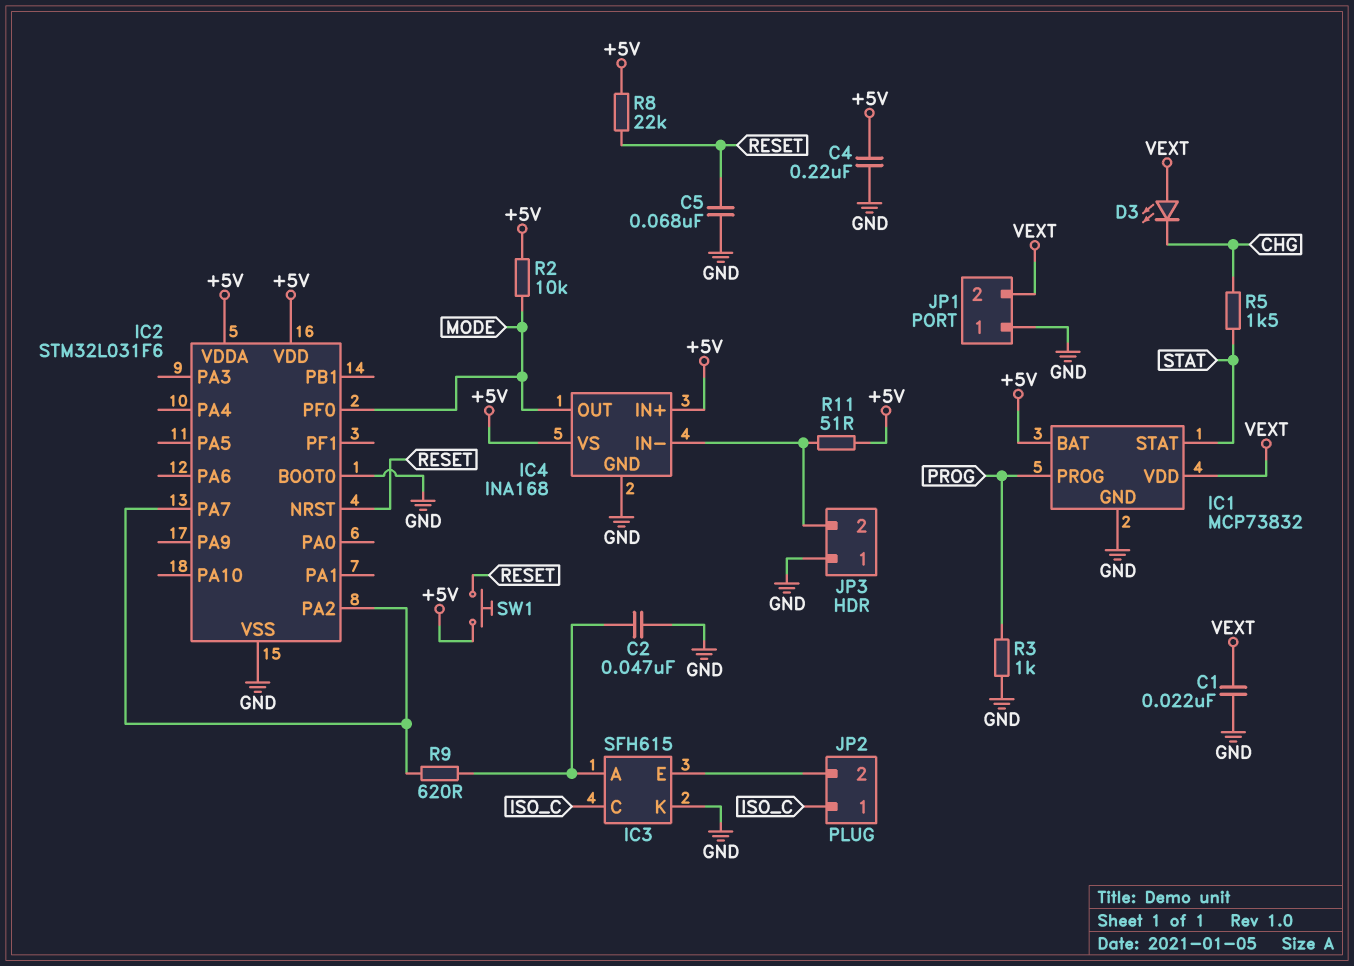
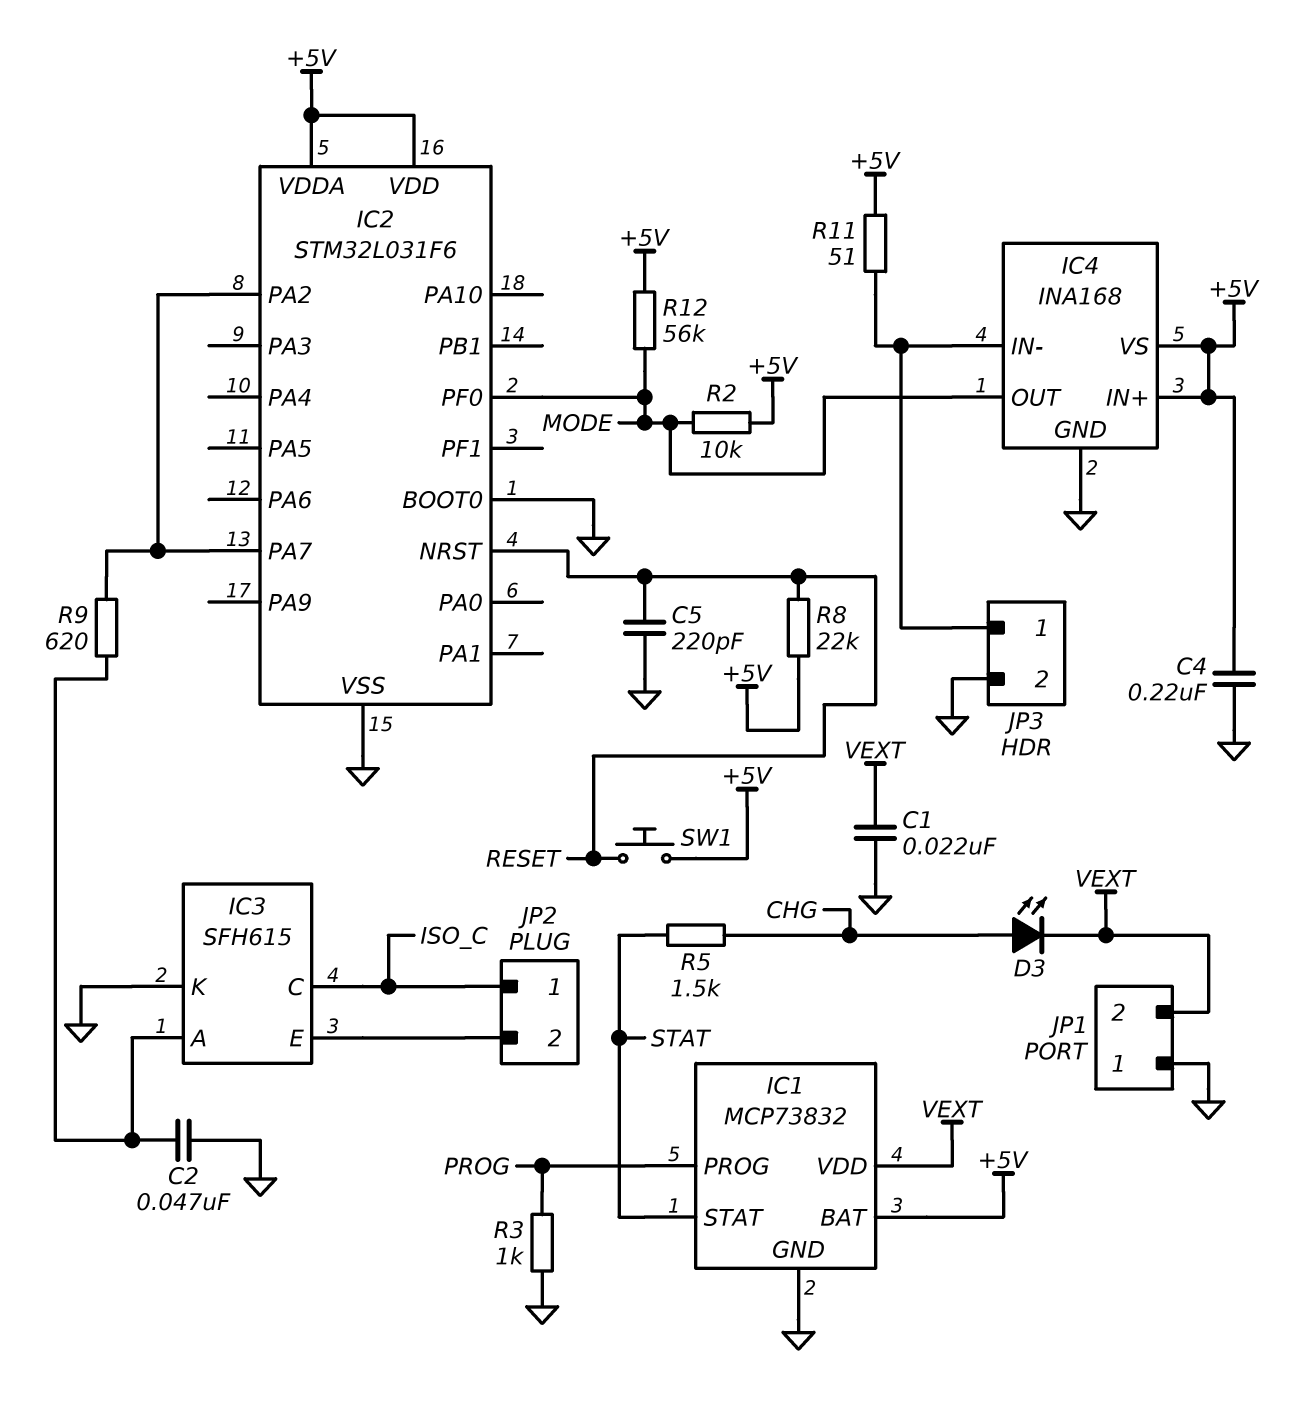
C5: 68nF (GND, RESET) -> 220pF (GND, RESET)
D3: LED (A VEXT, K CHG) -> LED (A CHG, K VEXT)
JP3 pin 1: GND -> IC4/IN-
JP3 pin 2: IC4/IN- -> GND
R12: none -> 56k (+5V, MODE)

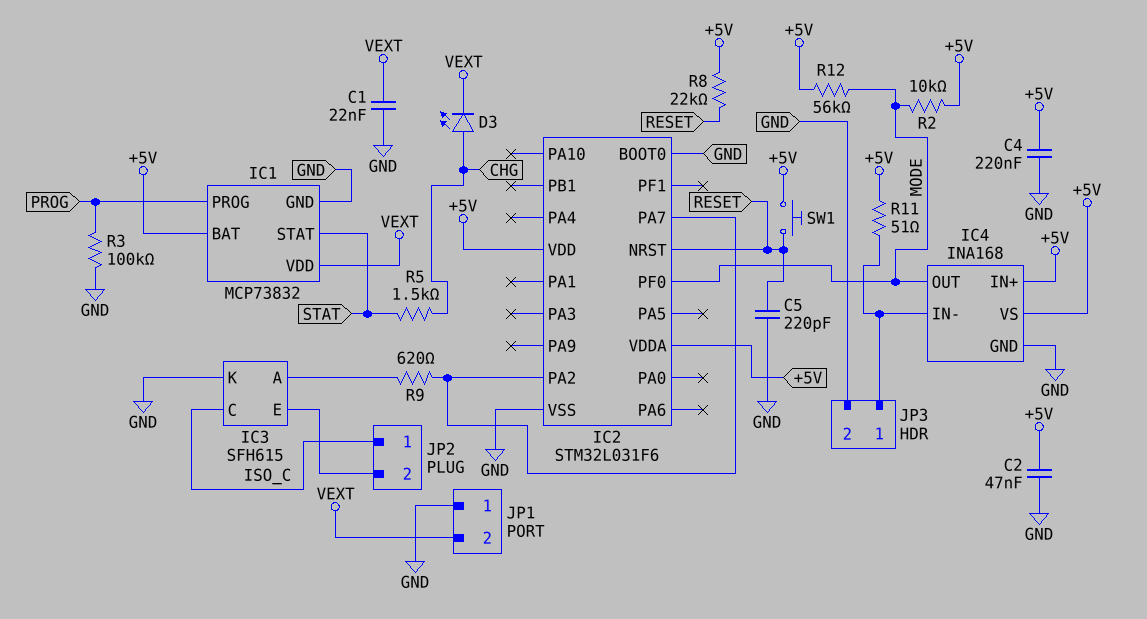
C2: 47nF (GND, IC3/A) -> 47nF (+5V, GND)
R3: 1k (GND, PROG) -> 100k (GND, PROG)

